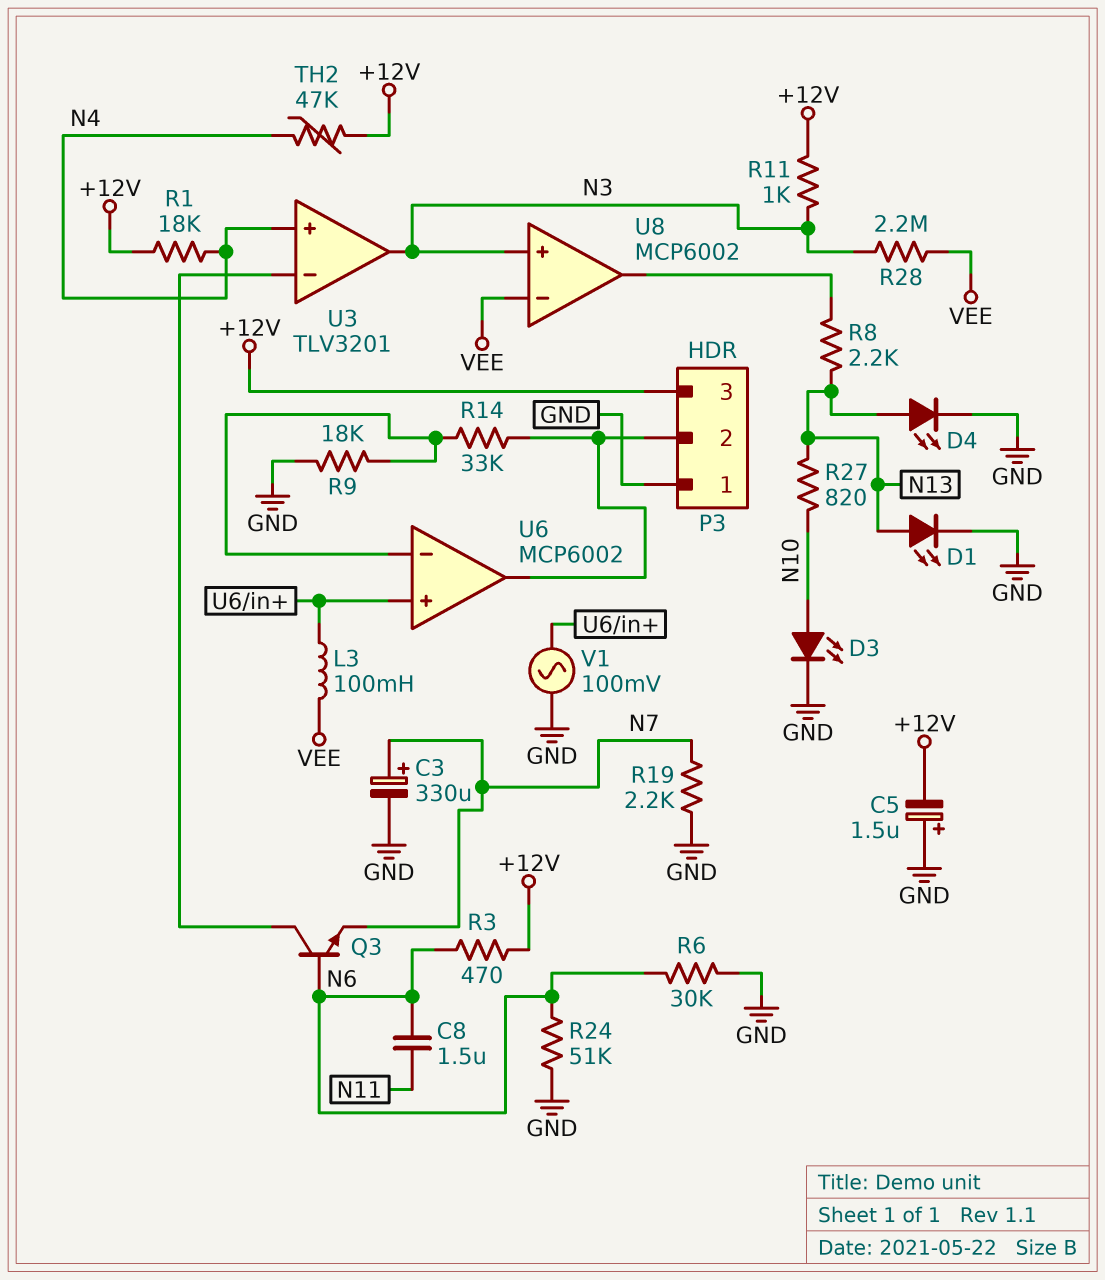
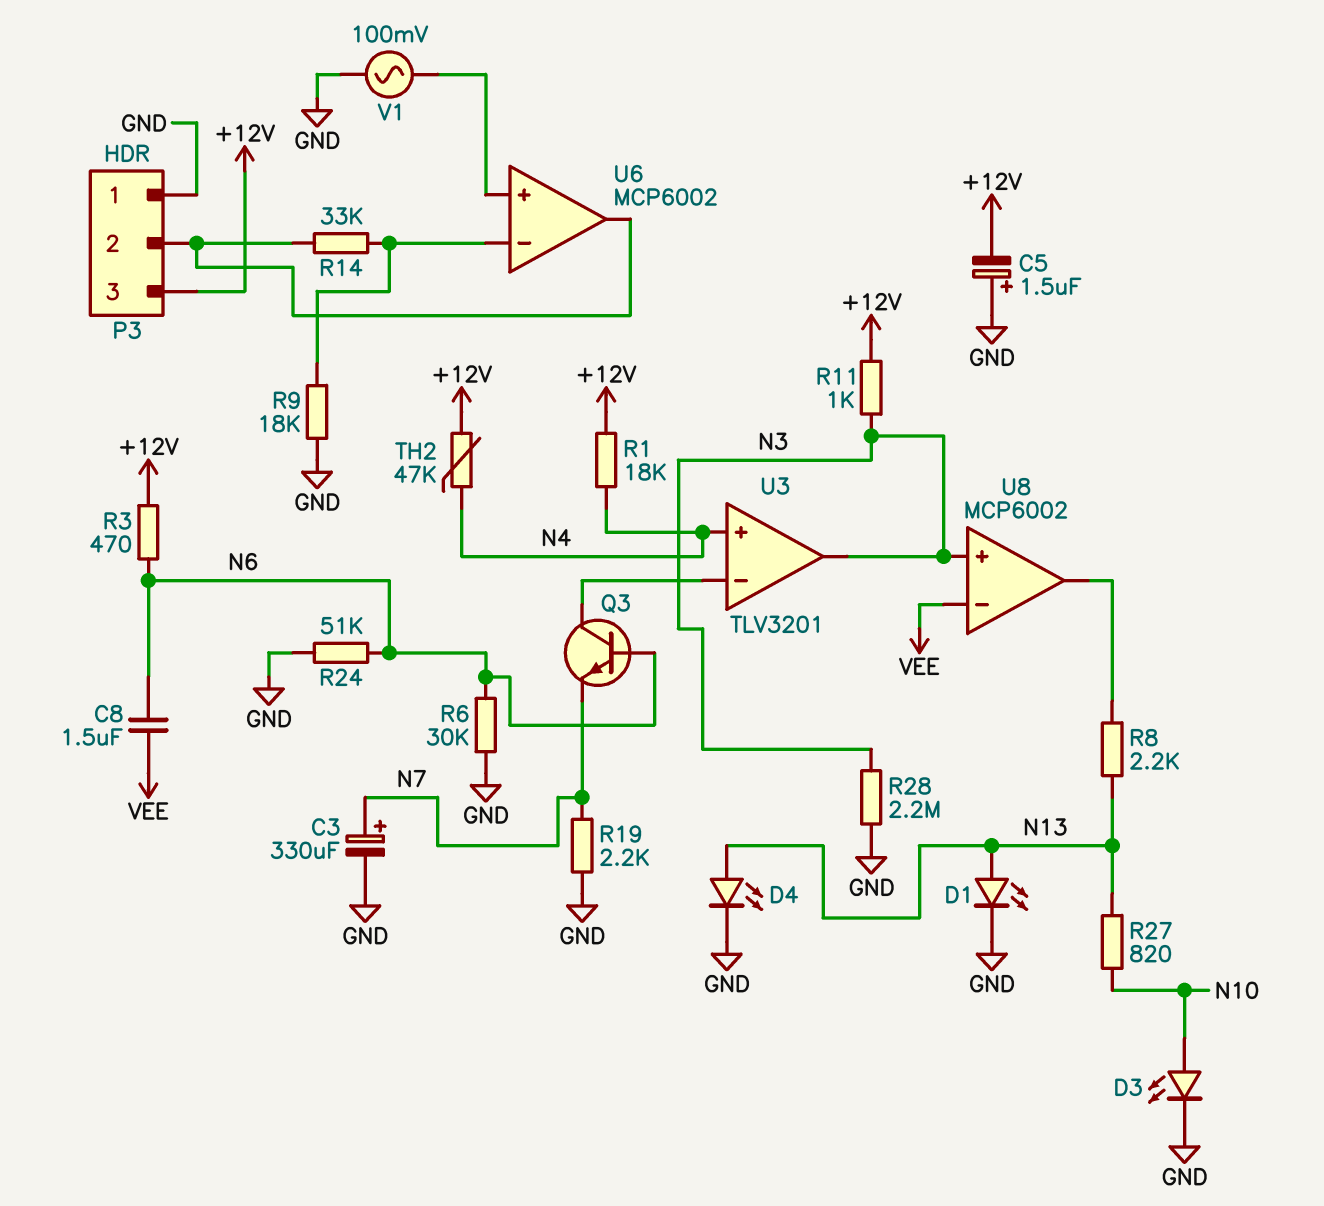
C8: 1.5uF (N6, N11) -> 1.5uF (N6, VEE)
L3: 100mH (U6/in+, VEE) -> none
R28: 2.2M (N3, VEE) -> 2.2M (GND, N3)

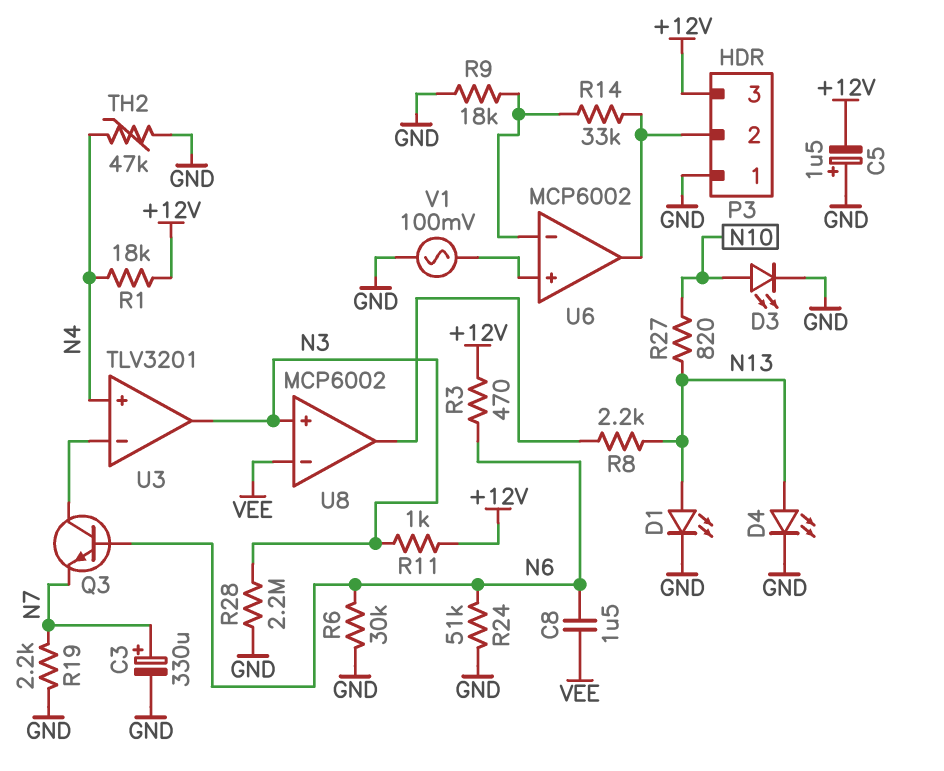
TH2: 47k (+12V, N4) -> 47k (GND, N4)

